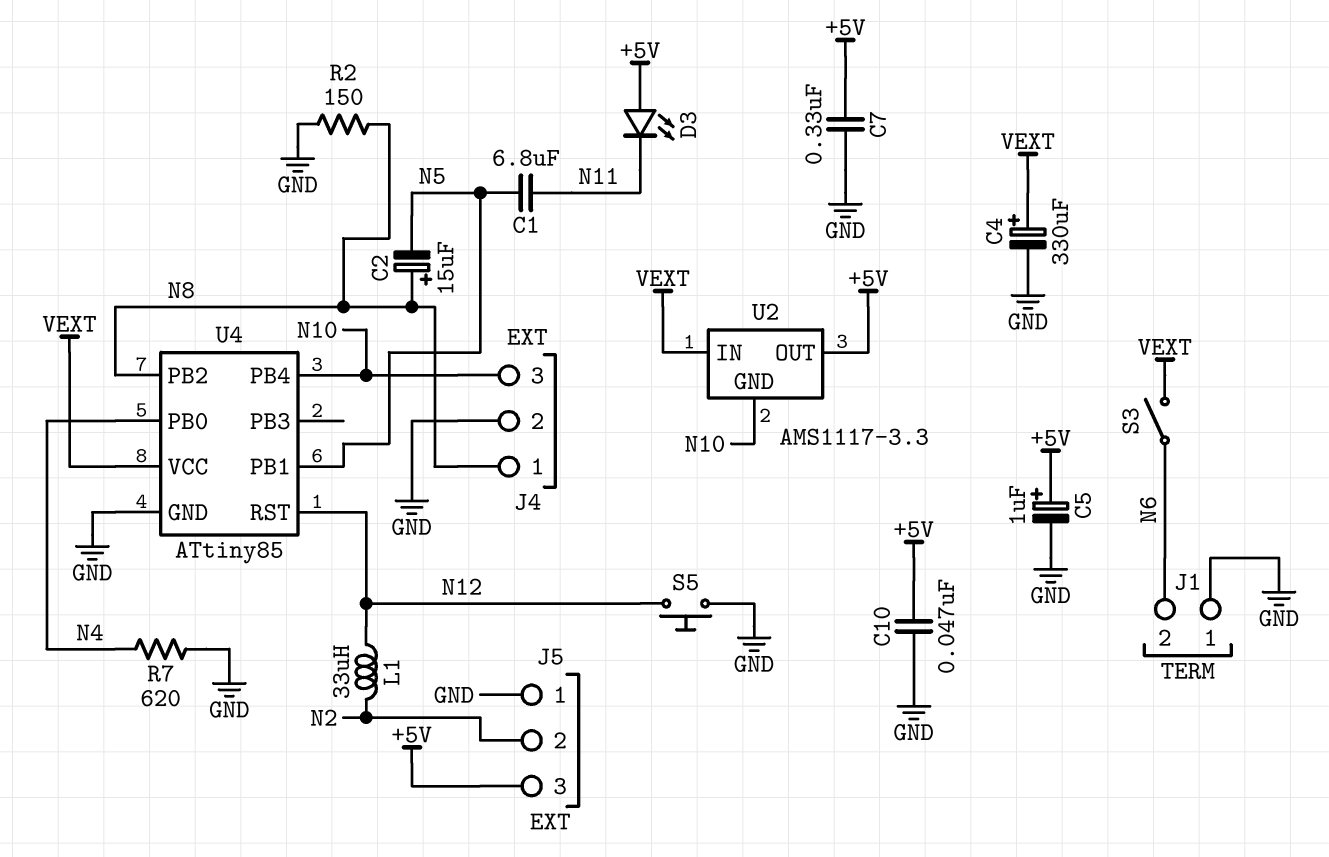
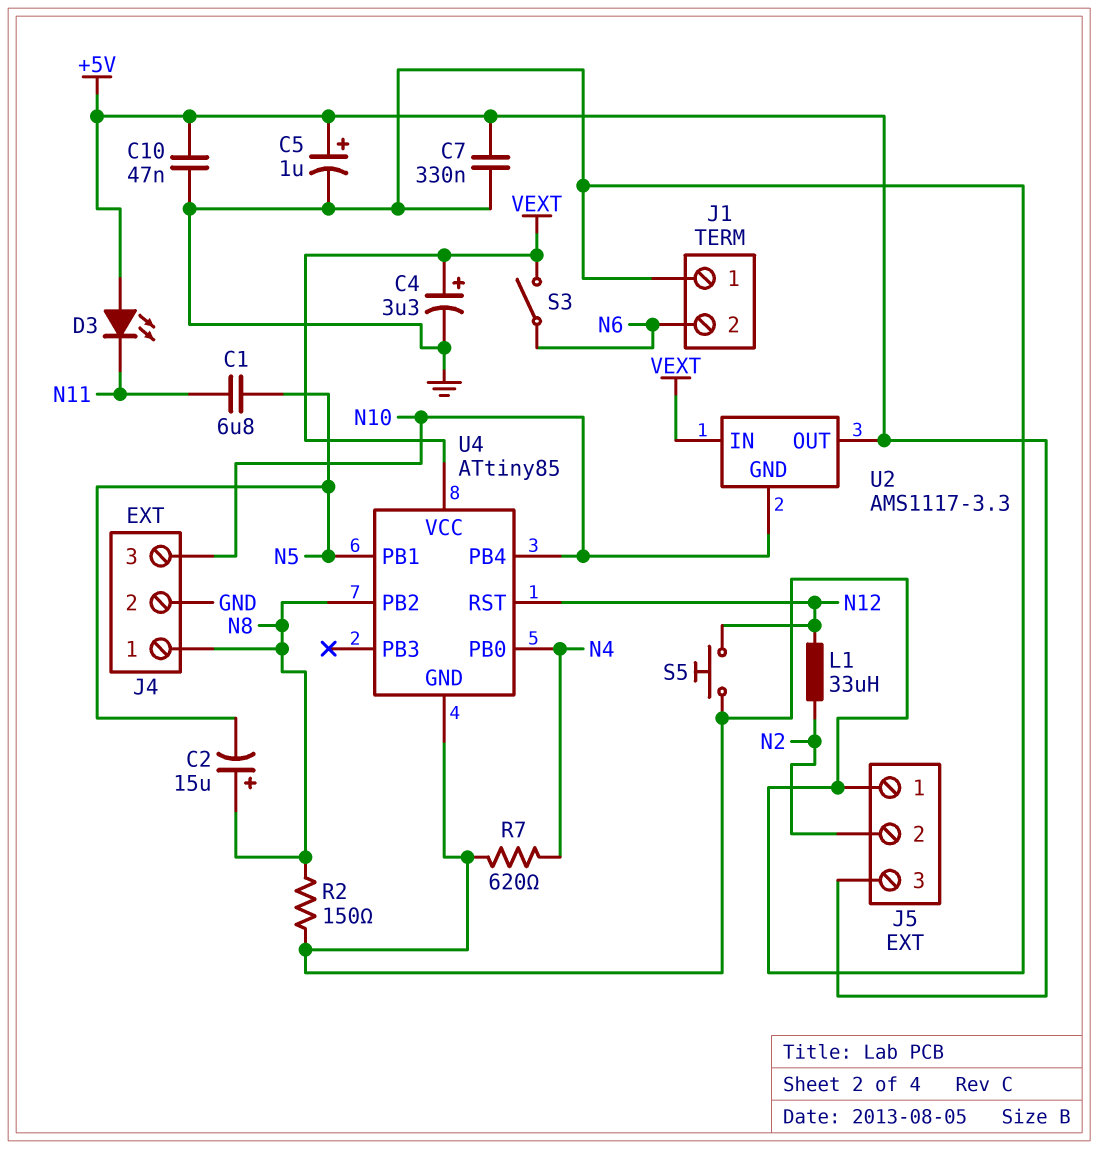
C4: 330uF (plus VEXT, minus GND) -> 3.3uF (plus VEXT, minus GND)

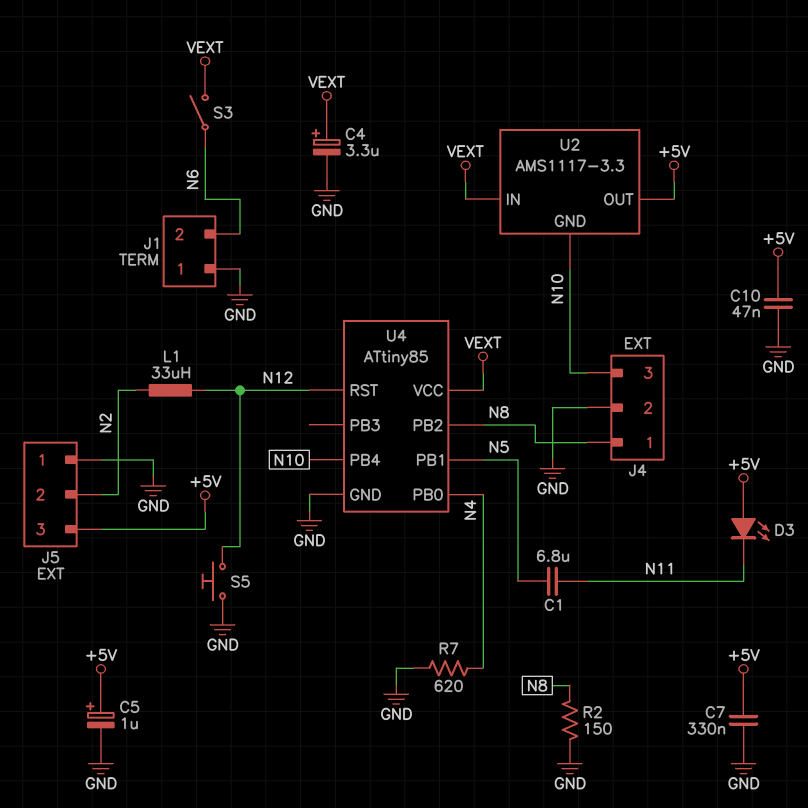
C2: 15uF (plus N8, minus N5) -> none

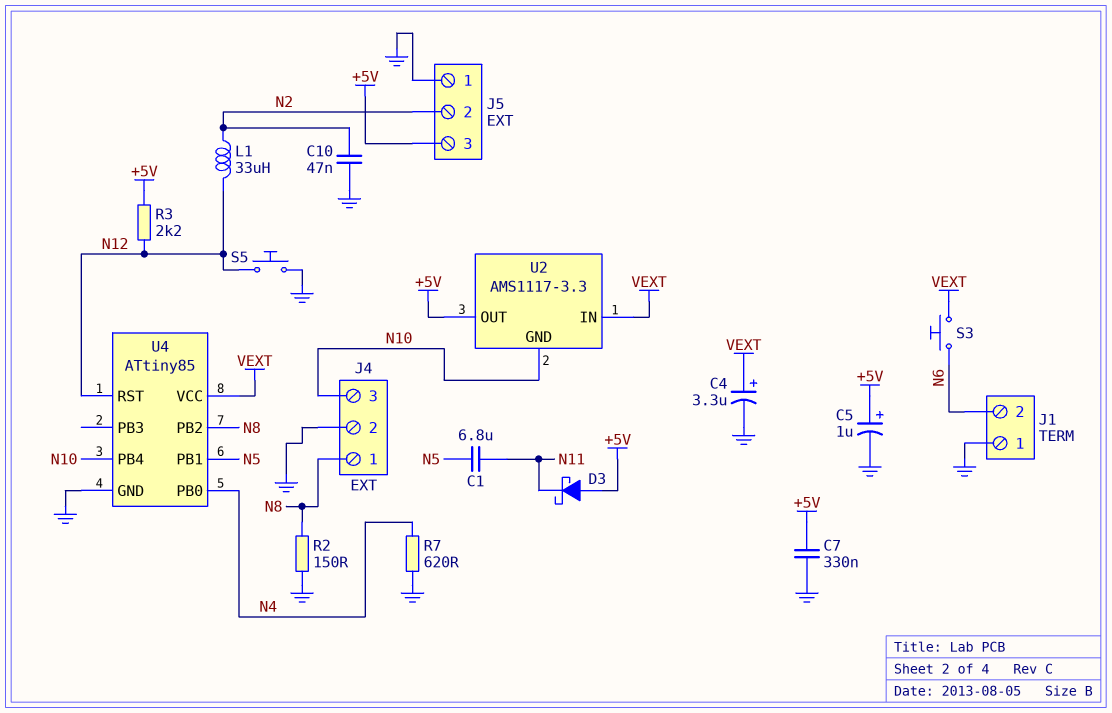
C10: 47nF (+5V, GND) -> 47nF (GND, N2)
D3: LED (A +5V, K N11) -> schottky (A +5V, K N11)
R3: none -> 2.2k (+5V, N12)
S3: switch (N6, VEXT) -> button (N6, VEXT)

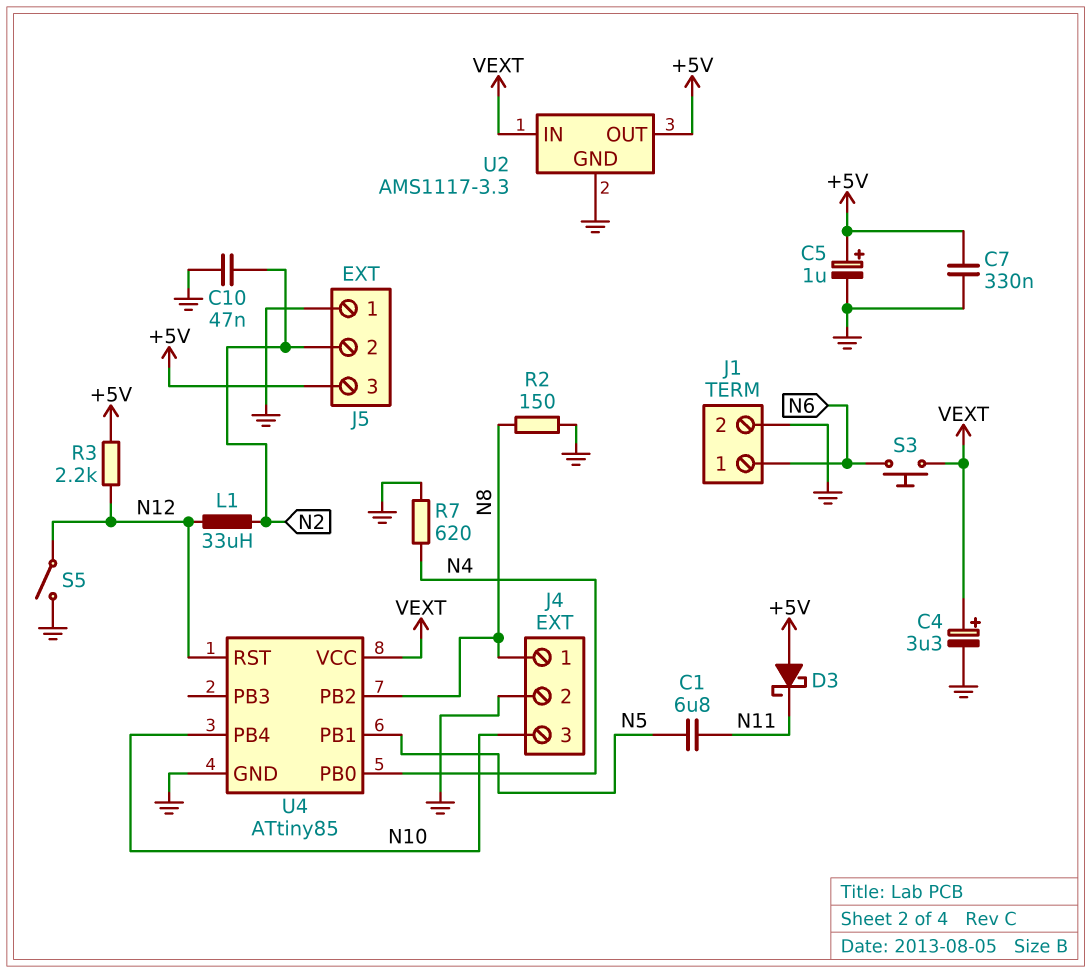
J1 pin 1: GND -> N6
J1 pin 2: N6 -> GND
S5: button (GND, N12) -> switch (GND, N12)
U2 pin GND: N10 -> GND

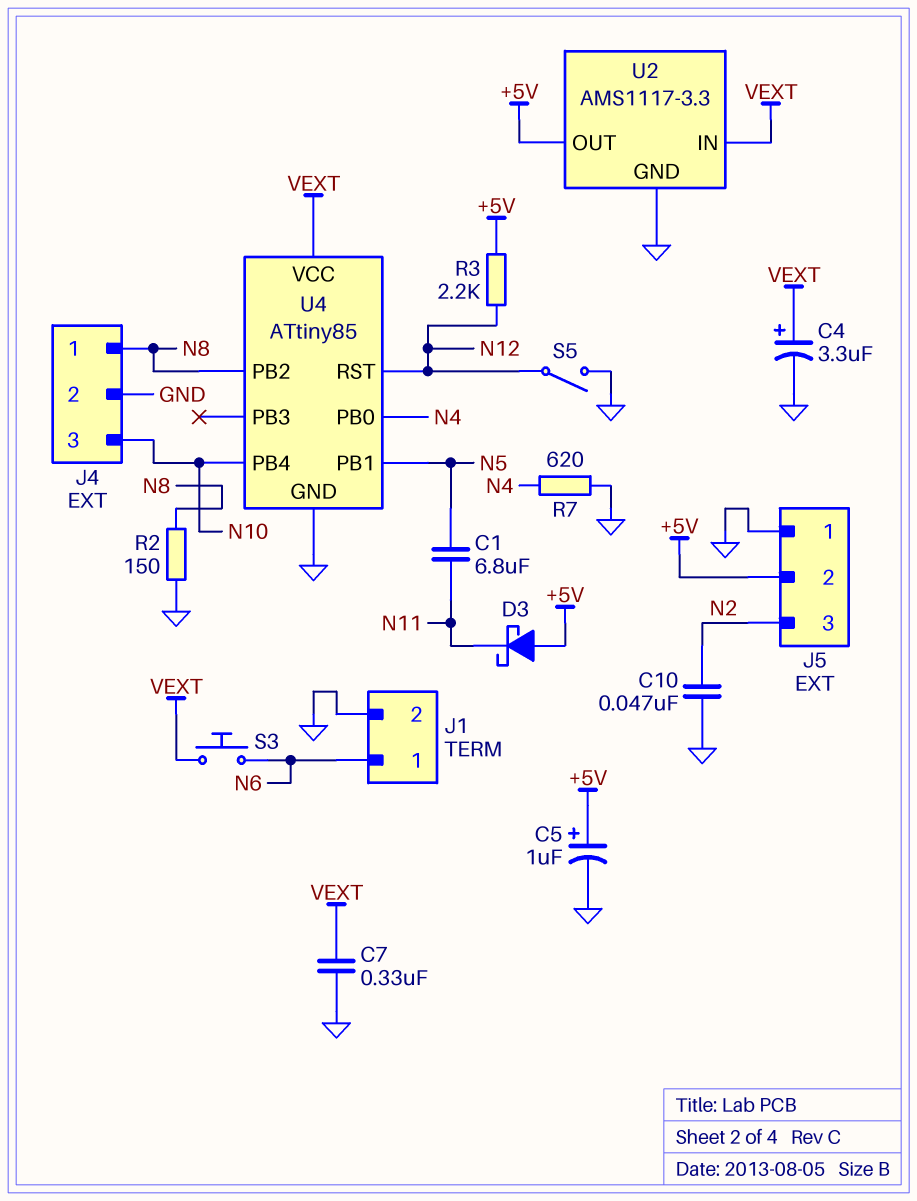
C7: 330nF (+5V, GND) -> 330nF (GND, VEXT)
J5 pin 2: N2 -> +5V
J5 pin 3: +5V -> N2
L1: 33uH (N2, N12) -> none

